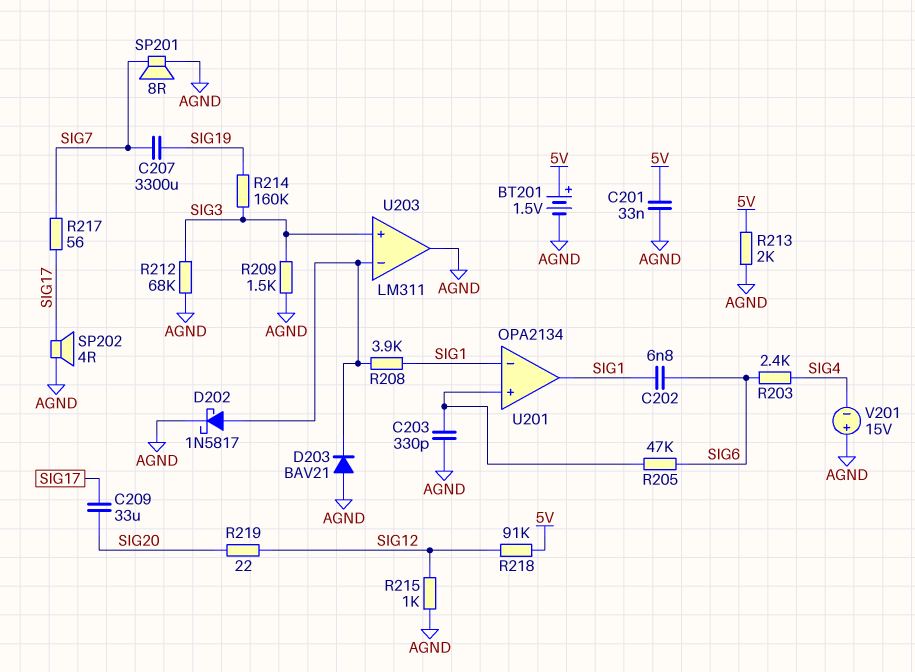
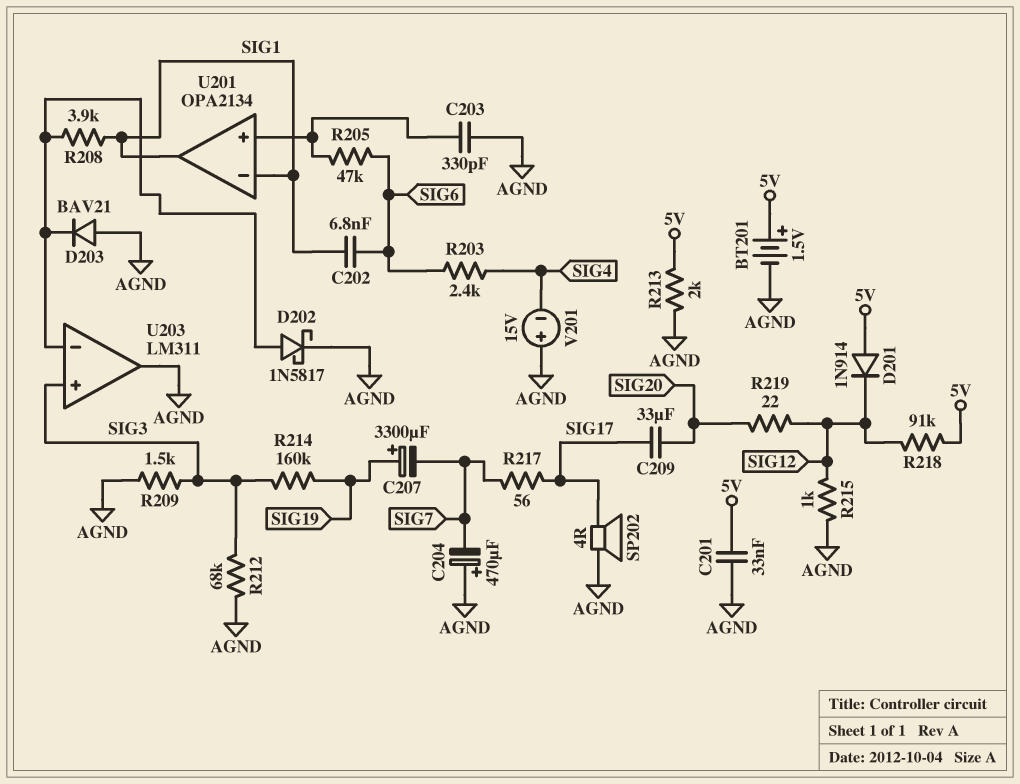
C204: none -> 470uF (plus AGND, minus SIG7)
C207: 3300uF (SIG7, SIG19) -> 3300uF (plus SIG19, minus SIG7)
D201: none -> diode 1N914 (A 5V, K SIG12)
SP201: speaker 8R (AGND, SIG7) -> none

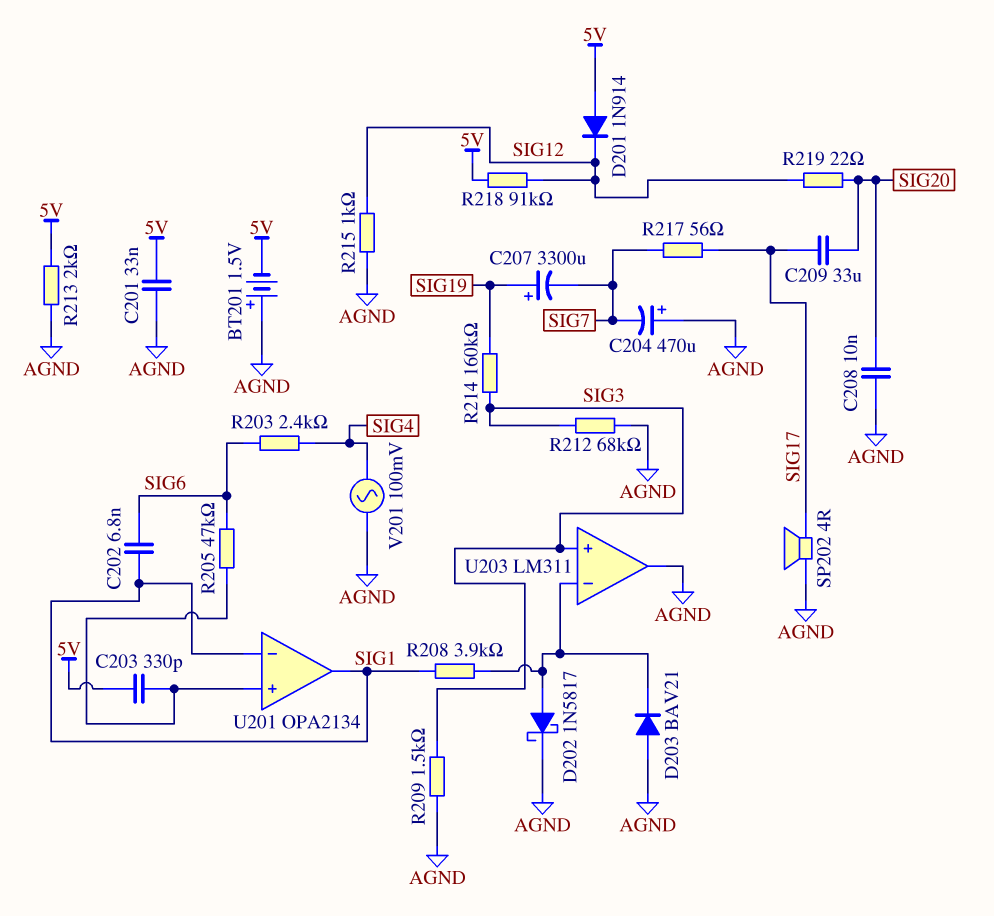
BT201: 1.5V (plus 5V, minus AGND) -> 1.5V (plus AGND, minus 5V)
C203: 330pF (AGND, U201/in+) -> 330pF (5V, U201/in+)
C208: none -> 10nF (AGND, SIG20)
V201: 15V (plus AGND, minus SIG4) -> AC 100mV (AGND, SIG4)

